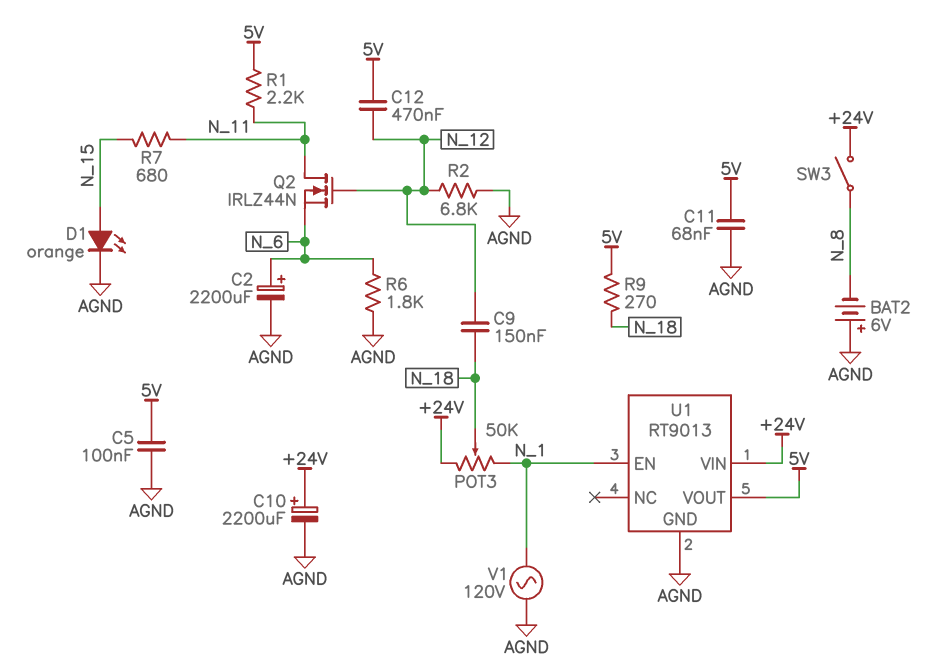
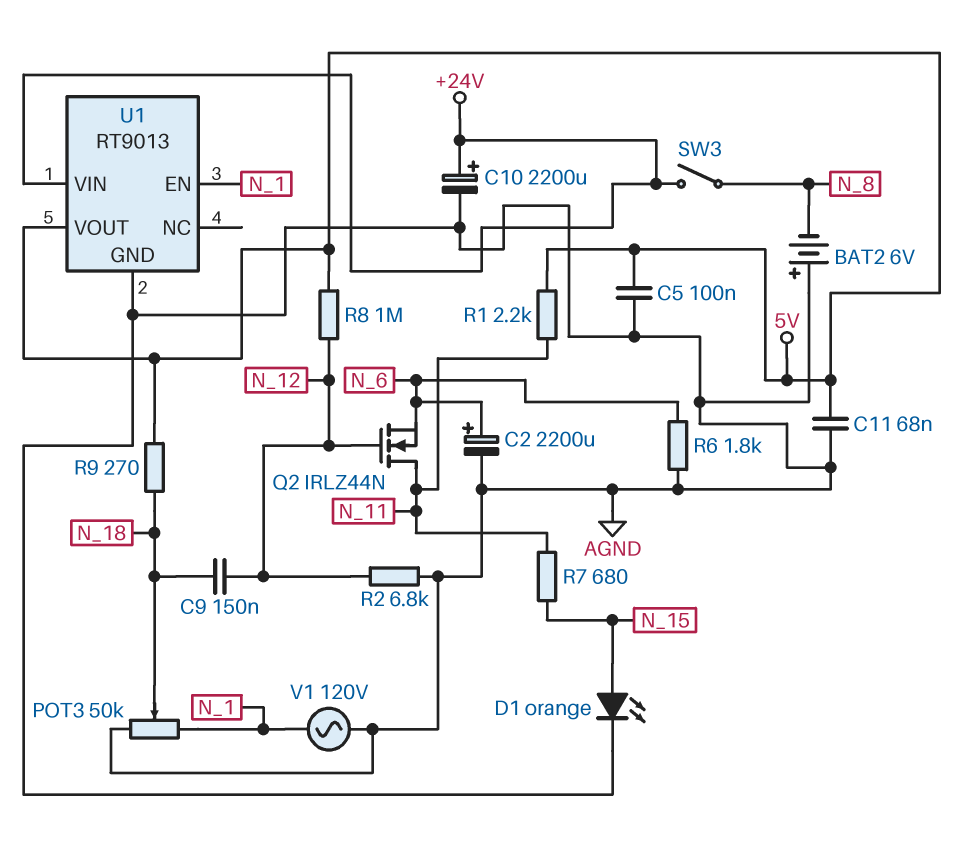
C12: 470nF (5V, N_12) -> none
POT3: 50k (+24V, N_1, wiper N_18) -> 50k (AGND, N_1, wiper N_18)
R8: none -> 1M (5V, N_12)

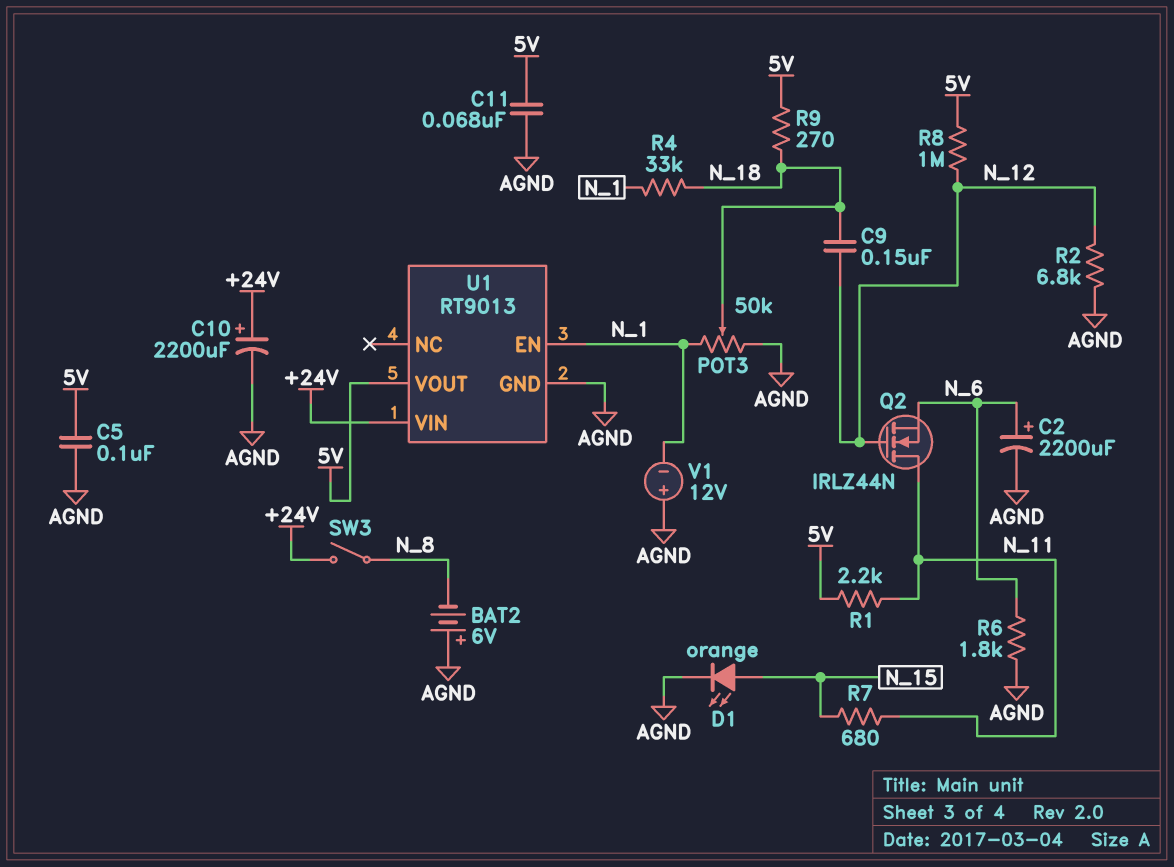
R4: none -> 33k (N_1, N_18)
V1: AC 120V (AGND, N_1) -> 12V (plus AGND, minus N_1)

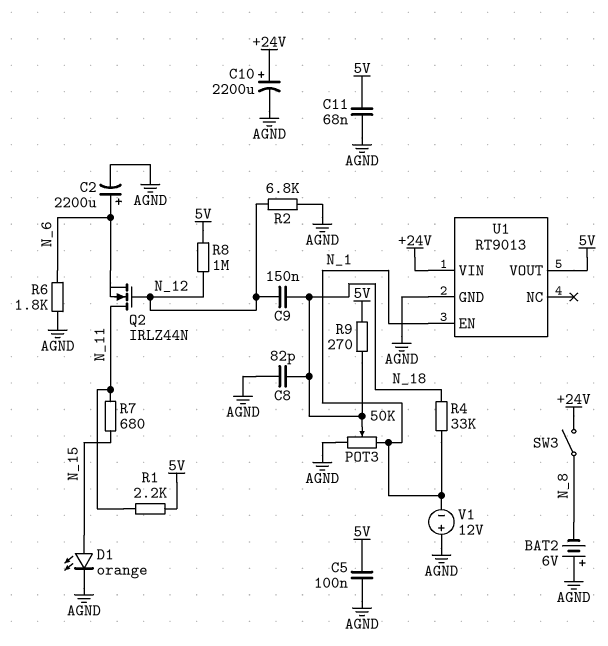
C8: none -> 82pF (AGND, N_18)

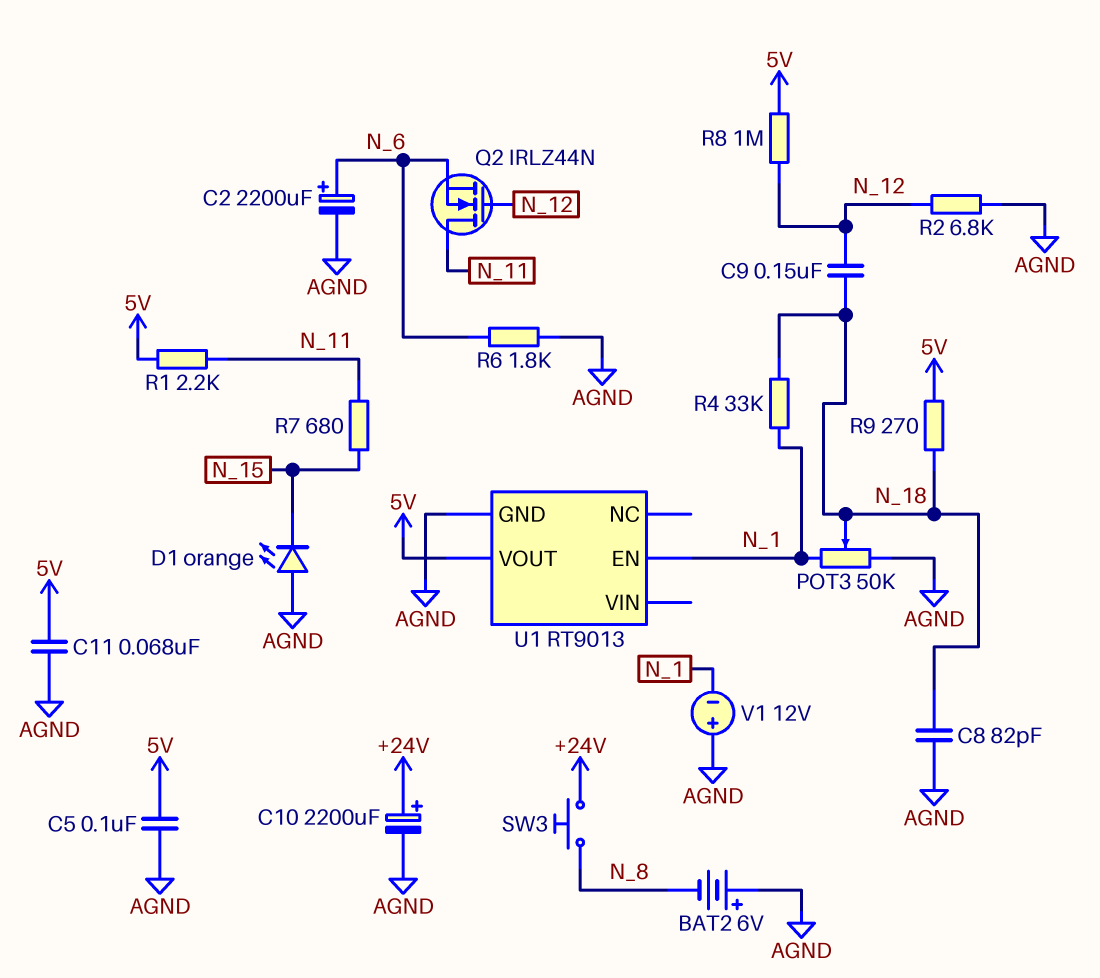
D1: LED orange (A N_15, K AGND) -> LED orange (A AGND, K N_15)
SW3: switch (+24V, N_8) -> button (+24V, N_8)
U1 pin VIN: +24V -> none

